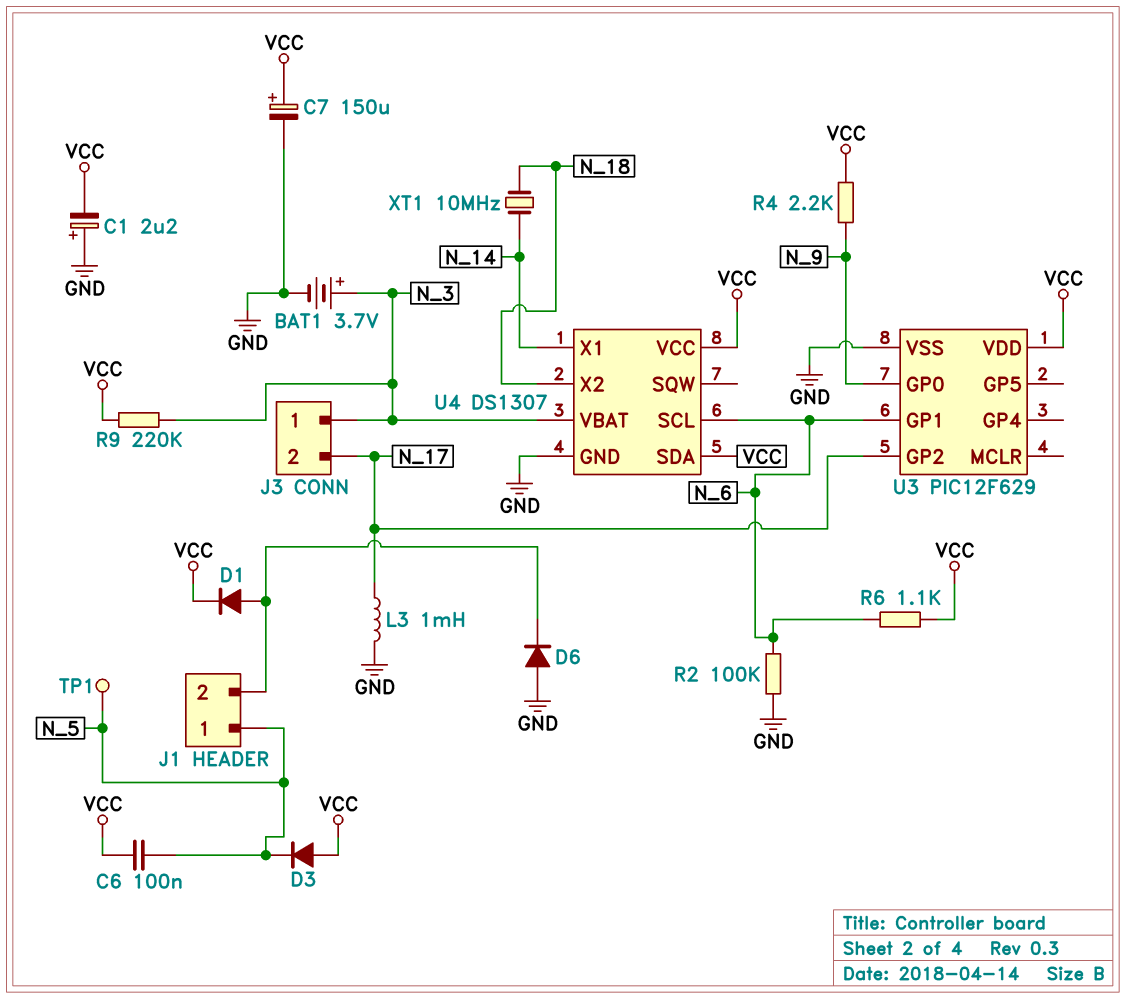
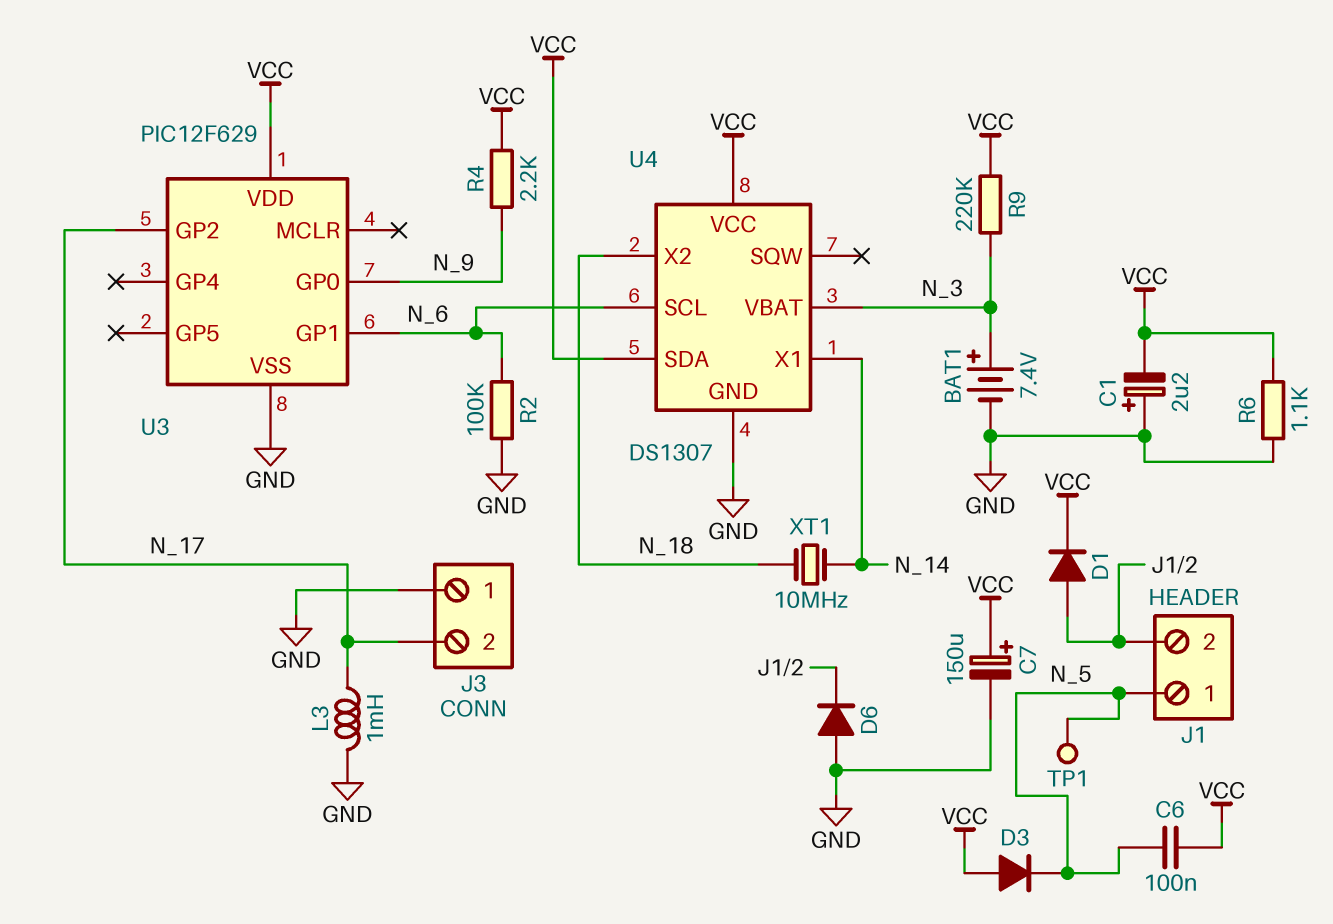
BAT1: 3.7V (plus N_3, minus GND) -> 7.4V (plus N_3, minus GND)
J3 pin 1: N_3 -> GND
R6: 1.1k (N_6, VCC) -> 1.1k (GND, VCC)

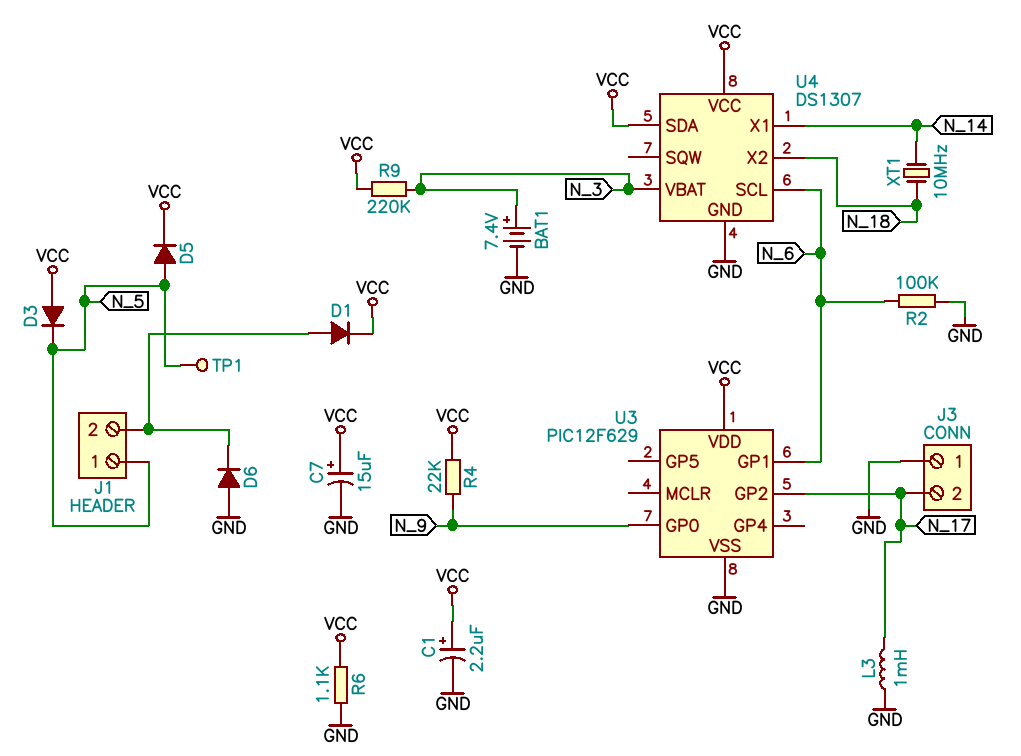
C1: 2.2uF (plus GND, minus VCC) -> 2.2uF (plus VCC, minus GND)
C6: 100nF (N_5, VCC) -> none
C7: 150uF (plus VCC, minus GND) -> 15uF (plus VCC, minus GND)
D5: none -> diode (A N_5, K VCC)
R4: 2.2k (N_9, VCC) -> 22k (N_9, VCC)

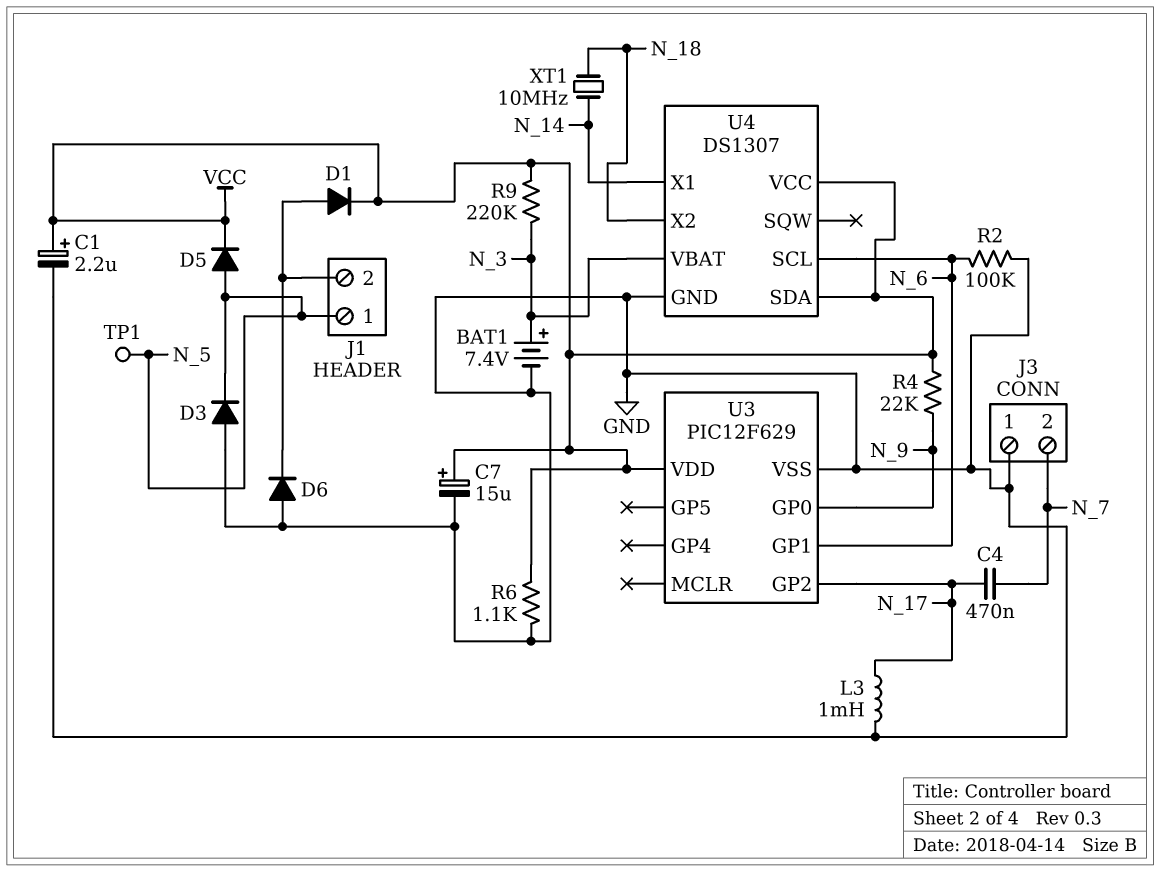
C4: none -> 470nF (N_7, N_17)
D3: diode (A VCC, K N_5) -> diode (A GND, K N_5)
J3 pin 2: N_17 -> N_7

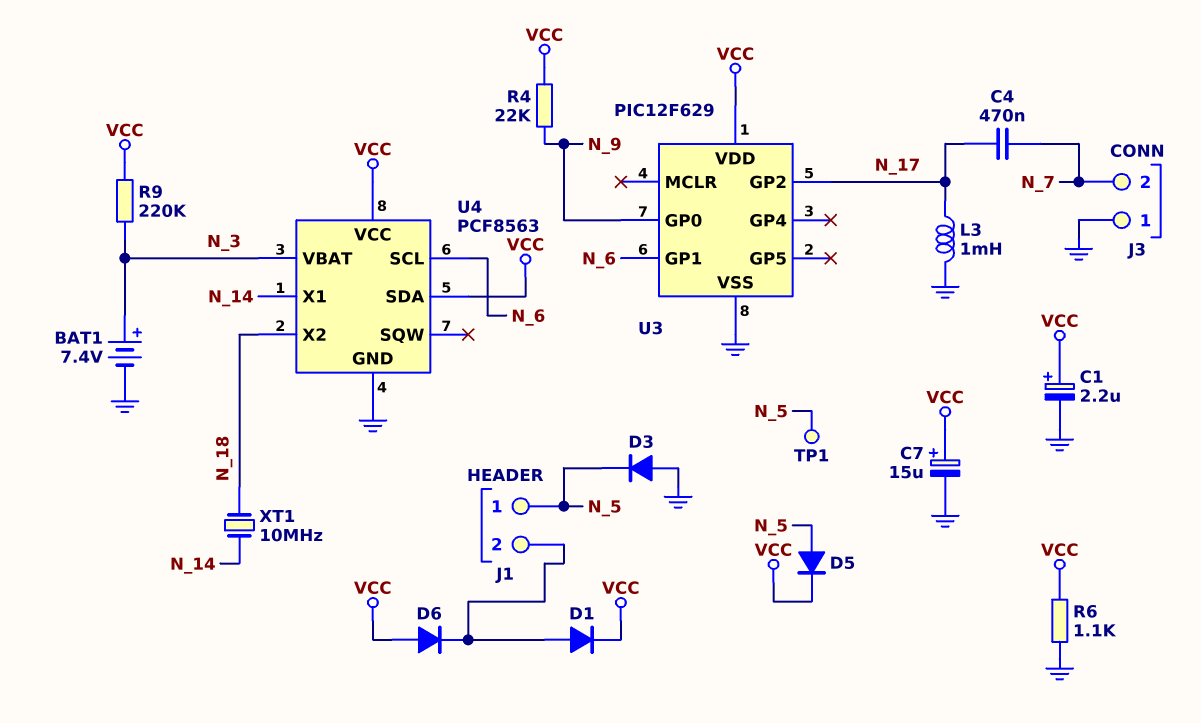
D6: diode (A GND, K J1/2) -> diode (A VCC, K J1/2)
R2: 100k (GND, N_6) -> none
U4: DS1307 -> PCF8563

